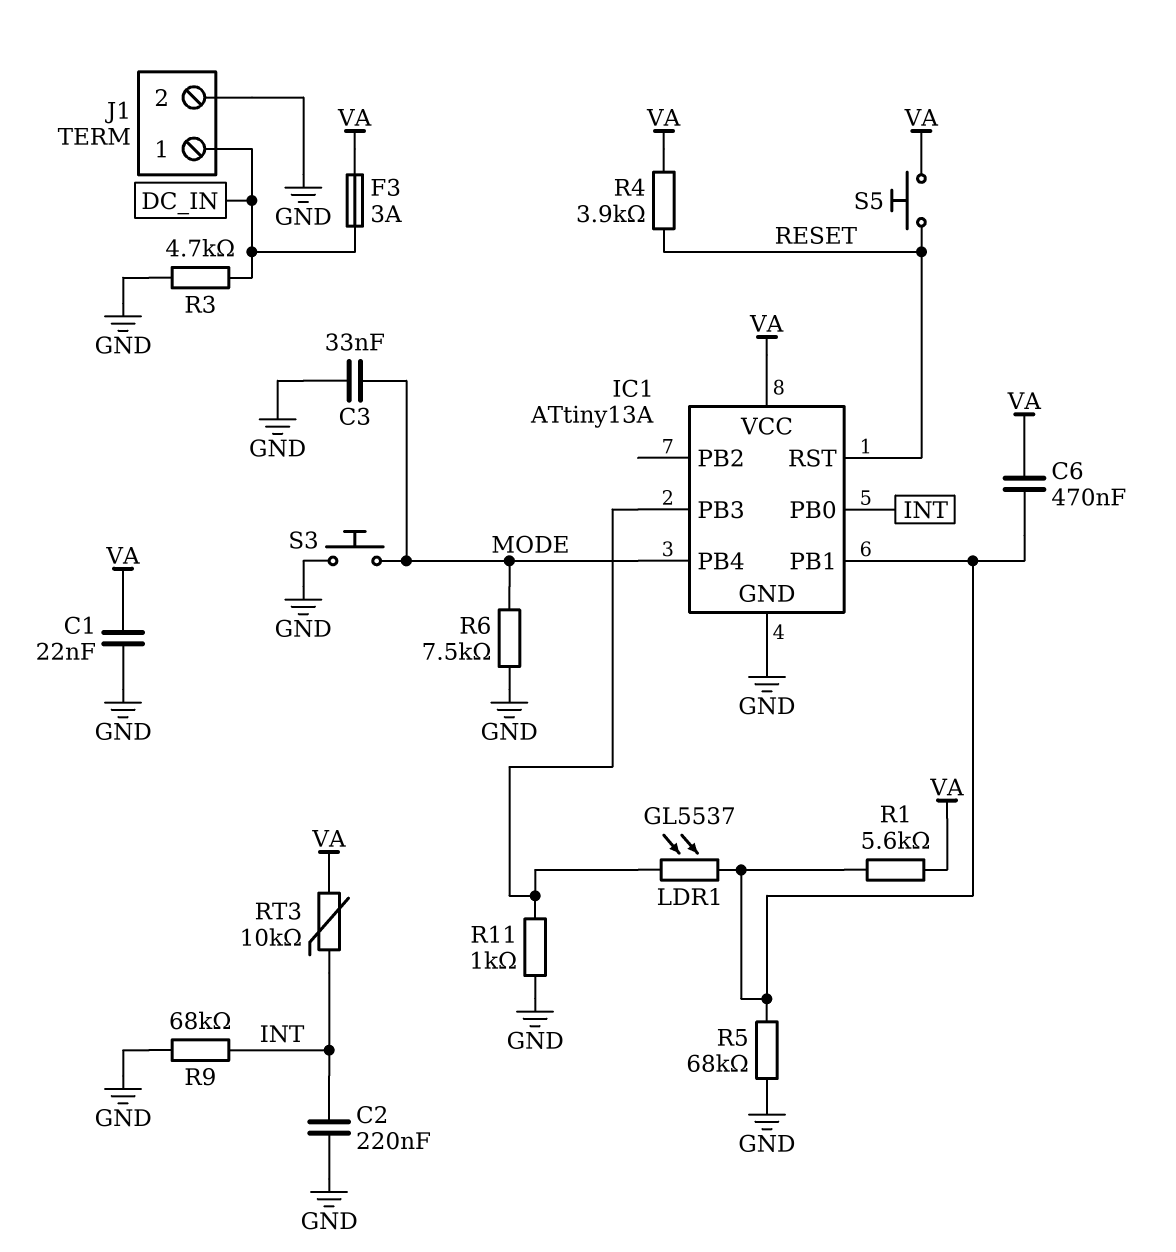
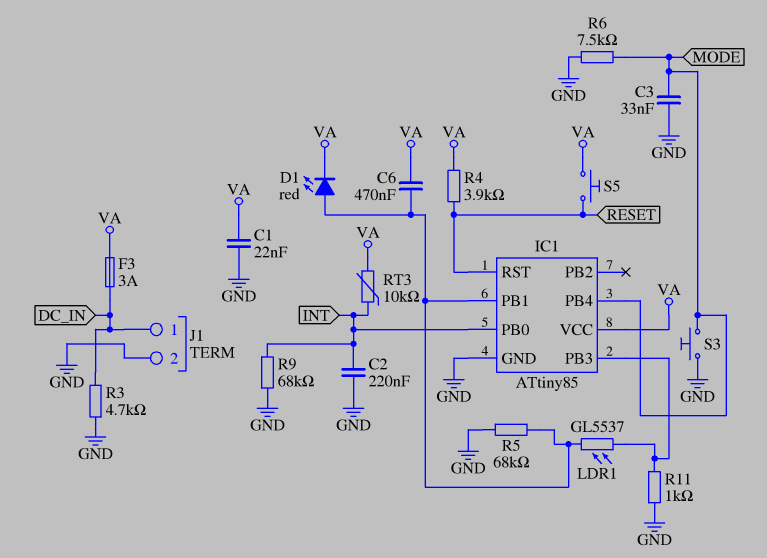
D1: none -> LED red (A IC1/PB1, K VA)
IC1: ATtiny13A -> ATtiny85
R1: 5.6k (IC1/PB1, VA) -> none

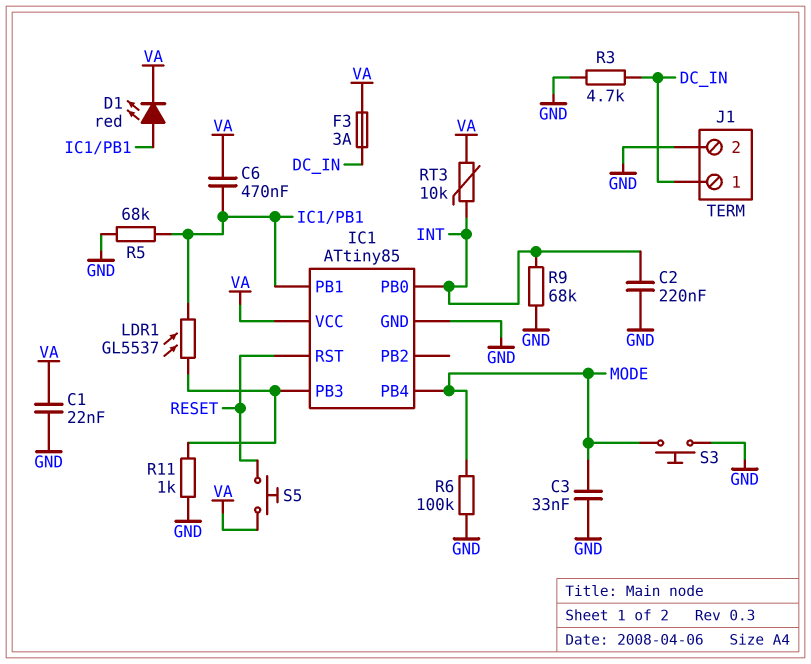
R4: 3.9k (RESET, VA) -> none
R6: 7.5k (GND, MODE) -> 100k (GND, MODE)

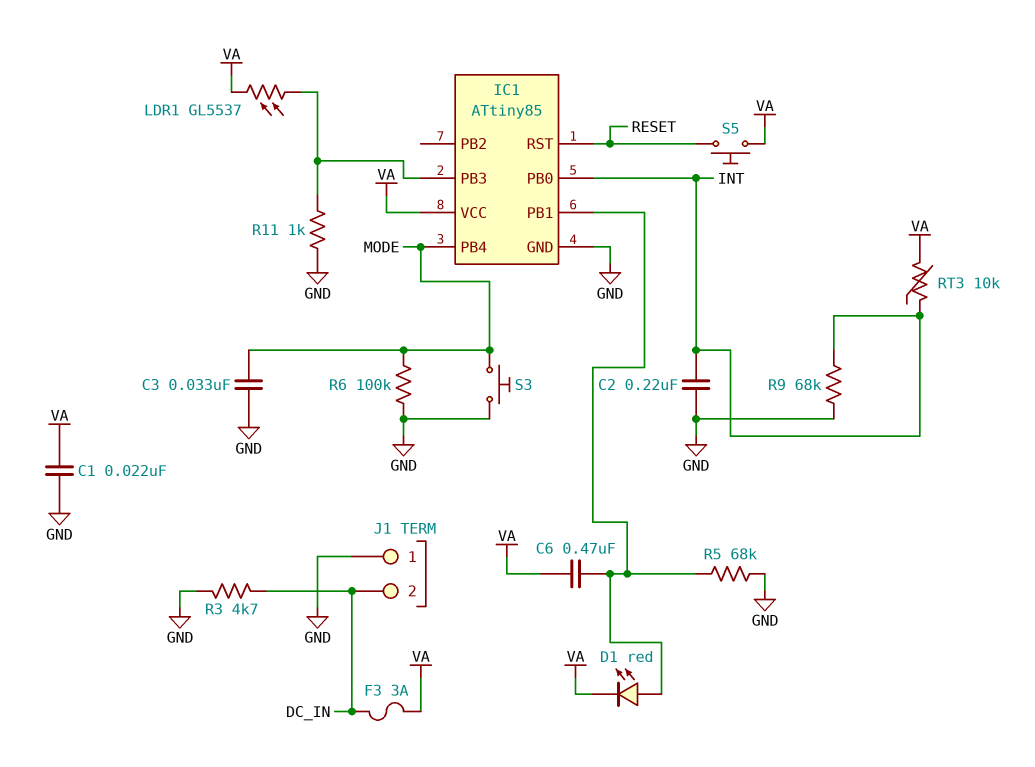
J1 pin 1: DC_IN -> GND
J1 pin 2: GND -> DC_IN
LDR1: GL5537 (IC1/PB1, IC1/PB3) -> GL5537 (IC1/PB3, VA)

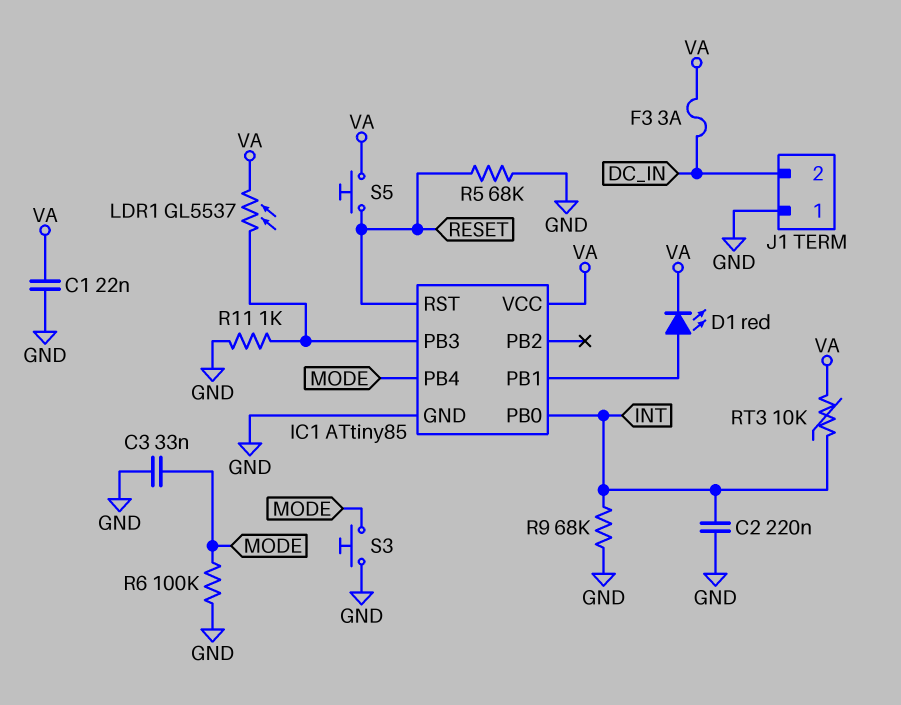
C6: 470nF (IC1/PB1, VA) -> none
R3: 4.7k (DC_IN, GND) -> none
R5: 68k (GND, IC1/PB1) -> 68k (GND, RESET)

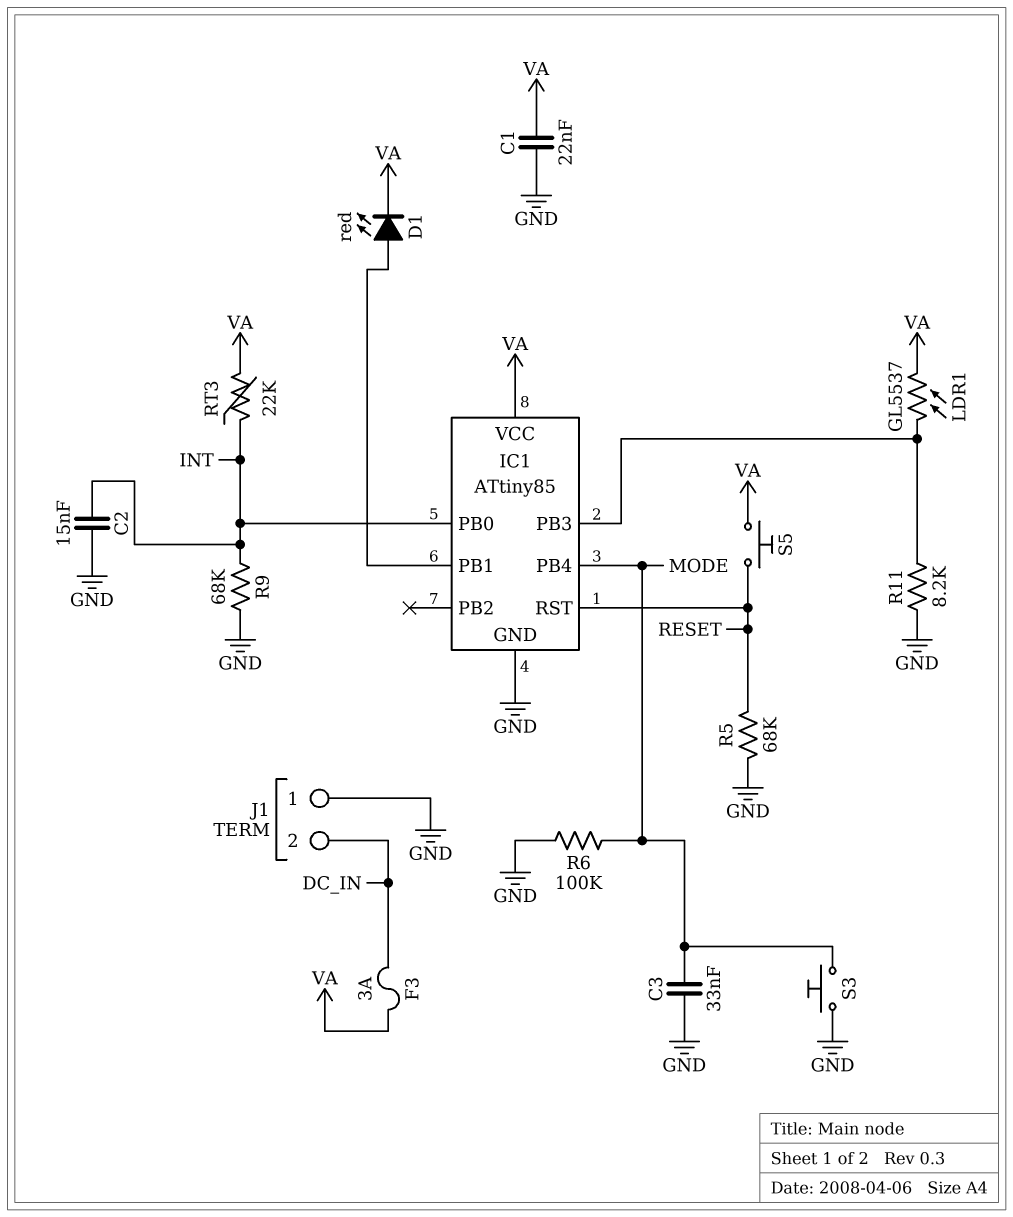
C2: 220nF (GND, INT) -> 15nF (GND, INT)
R11: 1k (GND, IC1/PB3) -> 8.2k (GND, IC1/PB3)
RT3: 10k (INT, VA) -> 22k (INT, VA)

